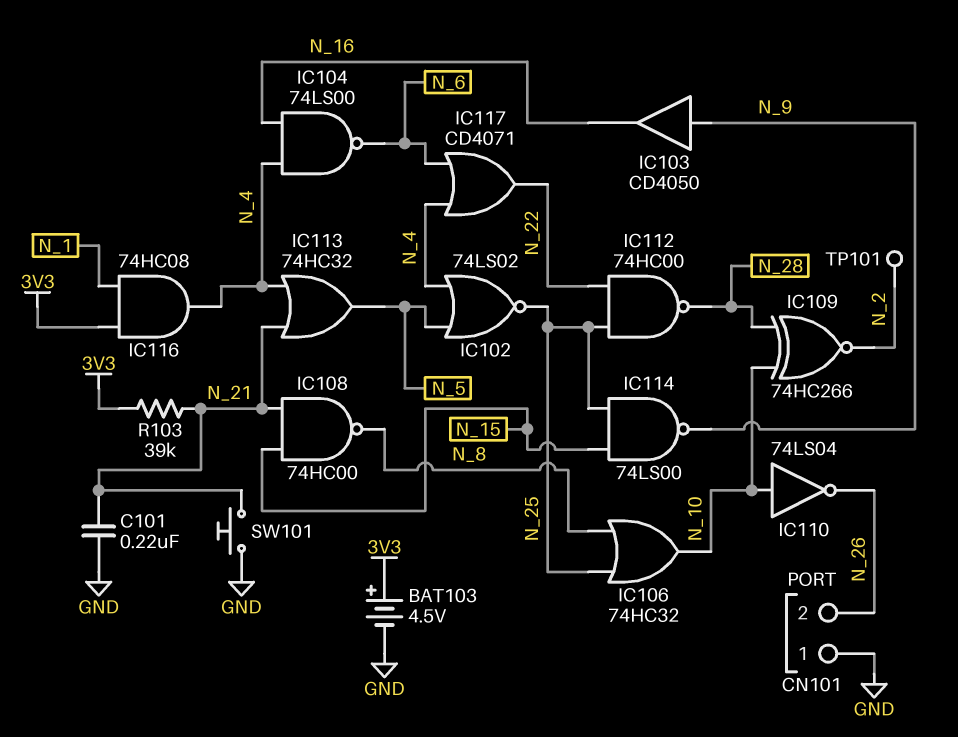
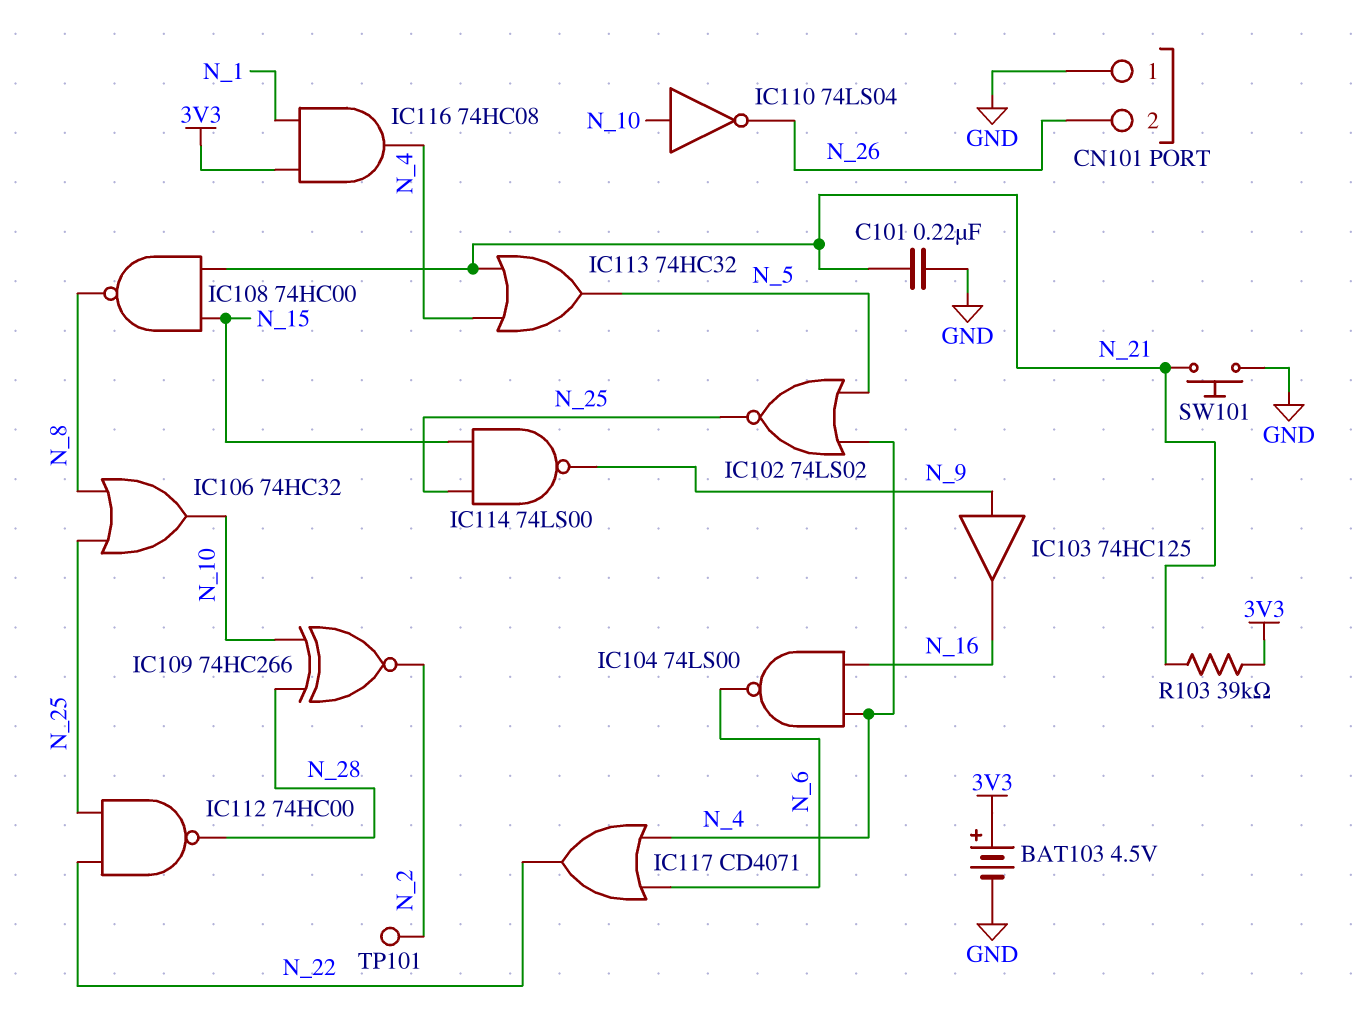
IC103: buffer CD4050 (in N_9, out N_16) -> buffer 74HC125 (in N_9, out N_16)

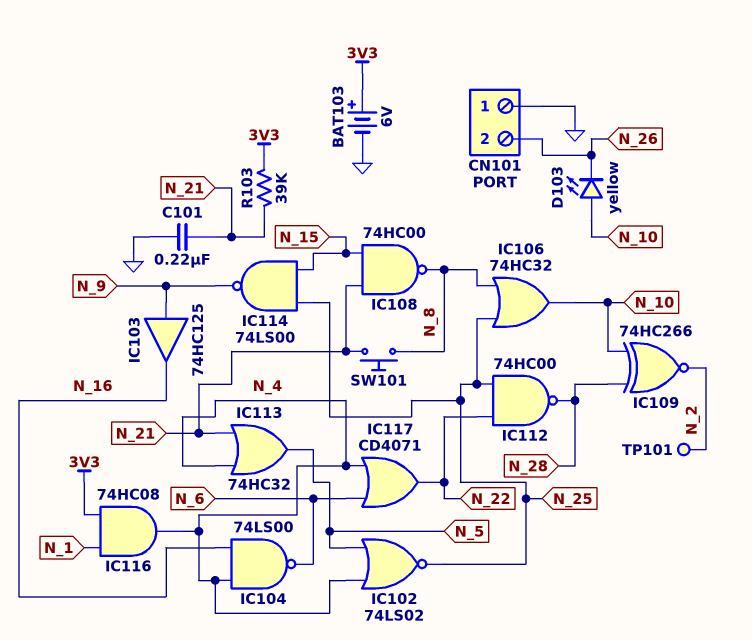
BAT103: 4.5V (plus 3V3, minus GND) -> 6V (plus 3V3, minus GND)
D103: none -> LED yellow (A N_10, K N_26)
IC110: NOT 74LS04 (in N_10, out N_26) -> none
SW101: button (GND, N_21) -> button (N_8, N_21)

